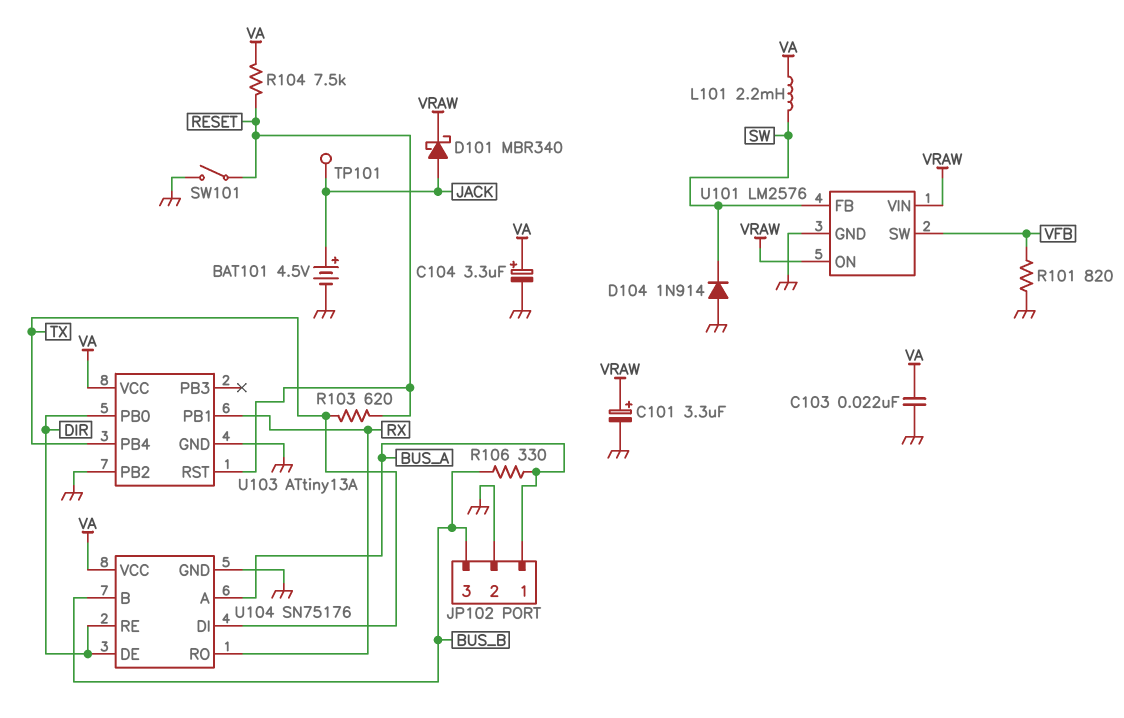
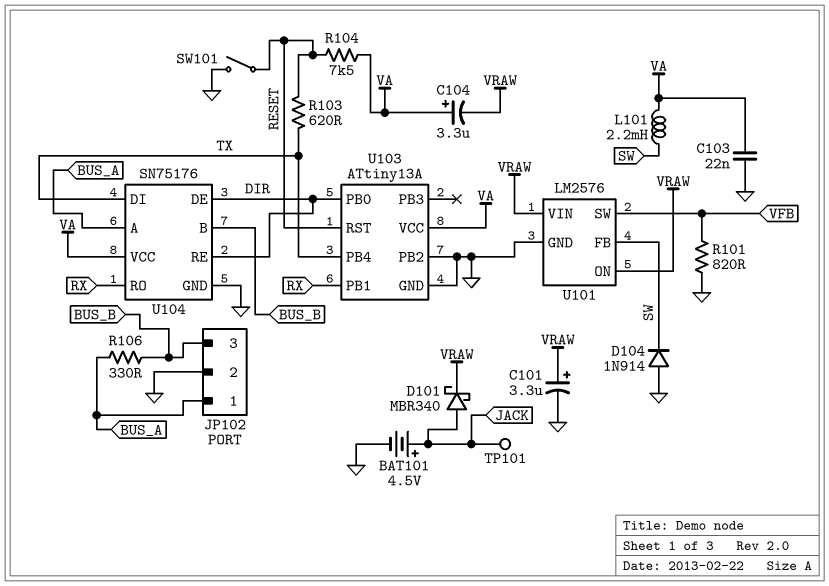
C104: 3.3uF (plus VA, minus GND) -> 3.3uF (plus VA, minus VRAW)

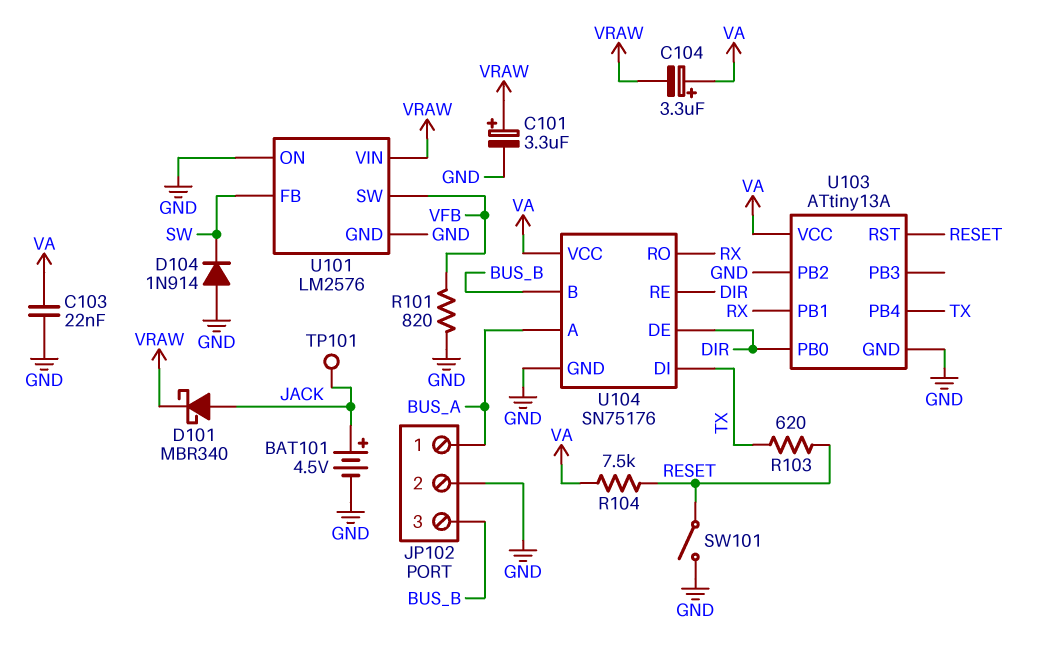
L101: 2.2mH (SW, VA) -> none
R106: 330 (BUS_A, BUS_B) -> none
U101 pin ON: VRAW -> GND

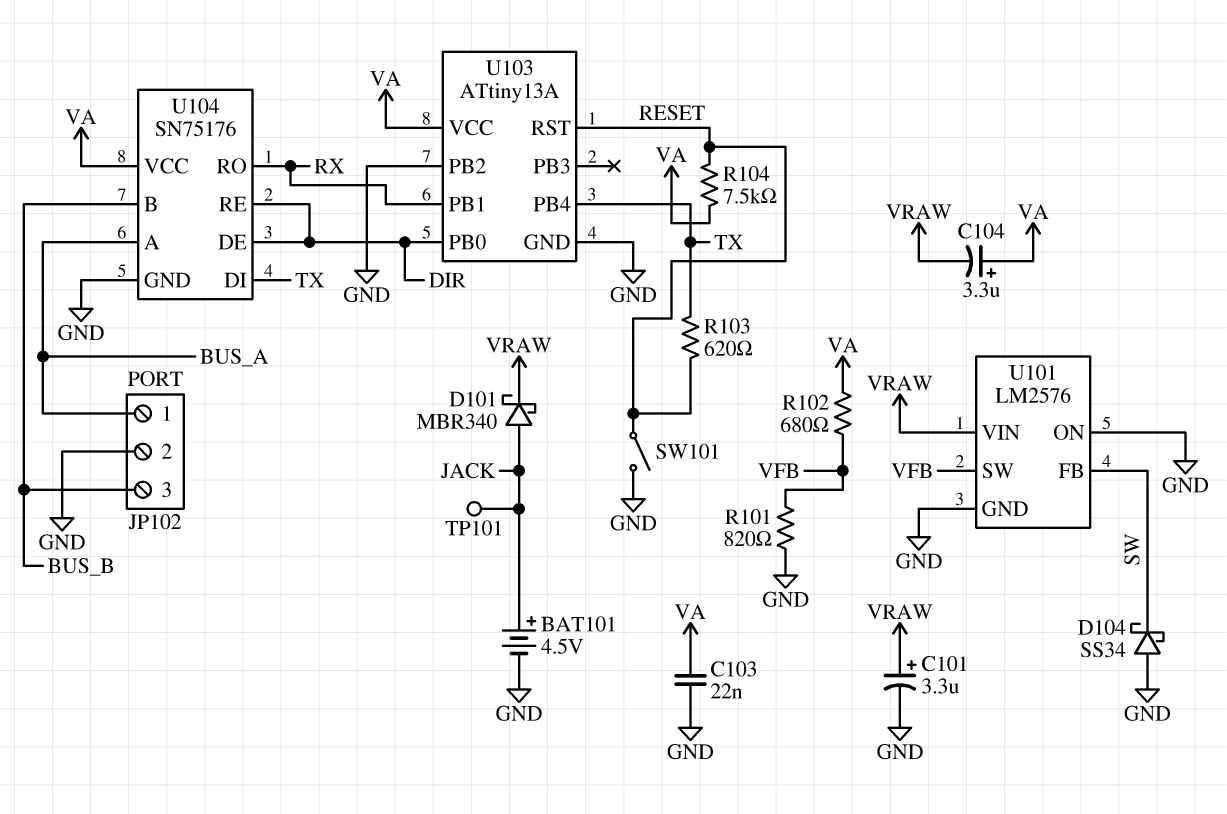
D104: diode 1N914 (A GND, K SW) -> schottky SS34 (A GND, K SW)
R102: none -> 680 (VA, VFB)

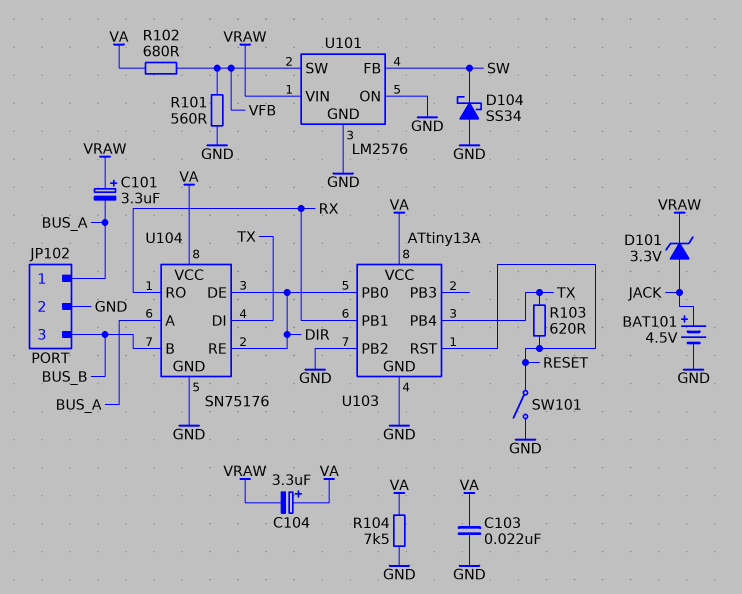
C101: 3.3uF (plus VRAW, minus GND) -> 3.3uF (plus VRAW, minus BUS_A)
D101: schottky MBR340 (A JACK, K VRAW) -> zener 3.3V (A JACK, K VRAW)
R101: 820 (GND, VFB) -> 560 (GND, VFB)
R104: 7.5k (RESET, VA) -> 7.5k (GND, VA)
TP101: test point (JACK) -> none

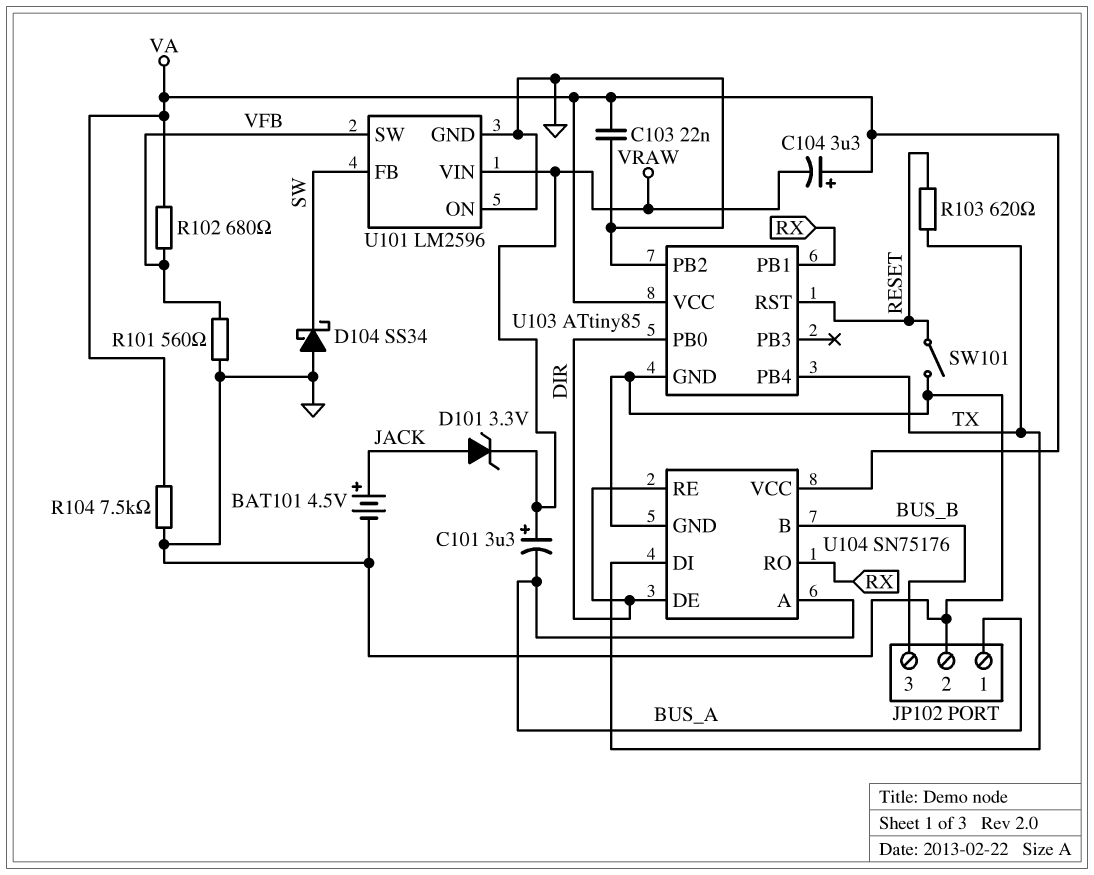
U101: LM2576 -> LM2596
U103: ATtiny13A -> ATtiny85

